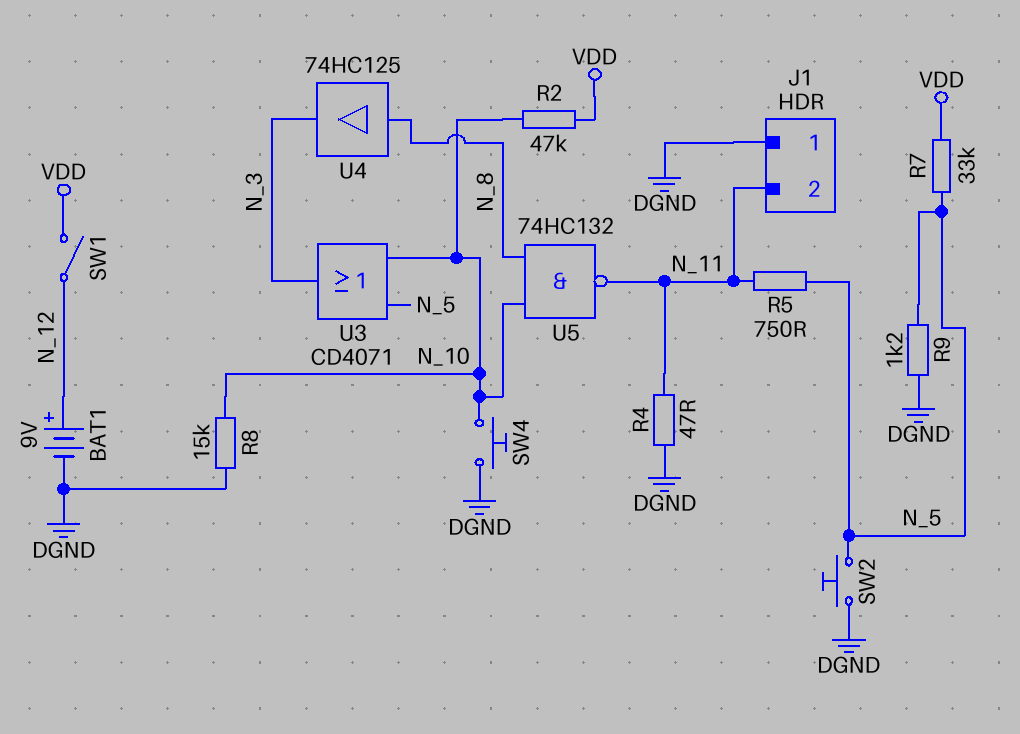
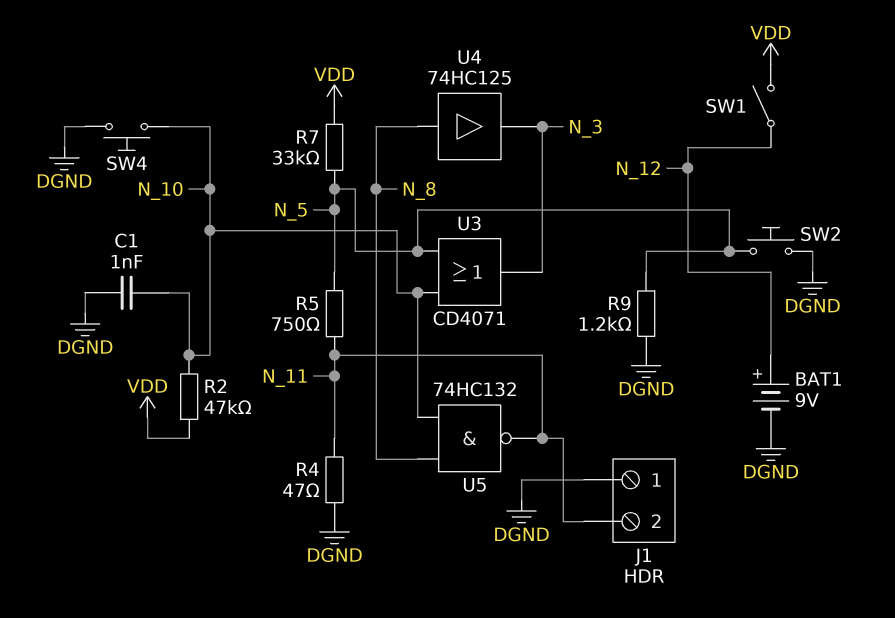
C1: none -> 1nF (DGND, N_10)
R8: 15k (DGND, N_10) -> none

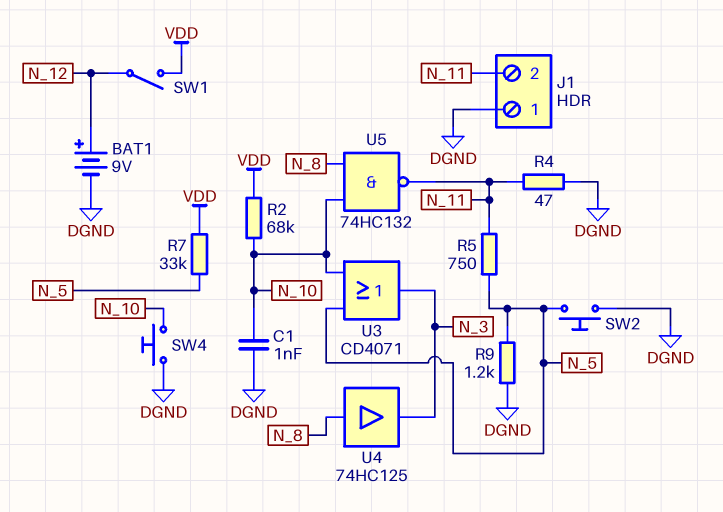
R2: 47k (N_10, VDD) -> 68k (N_10, VDD)

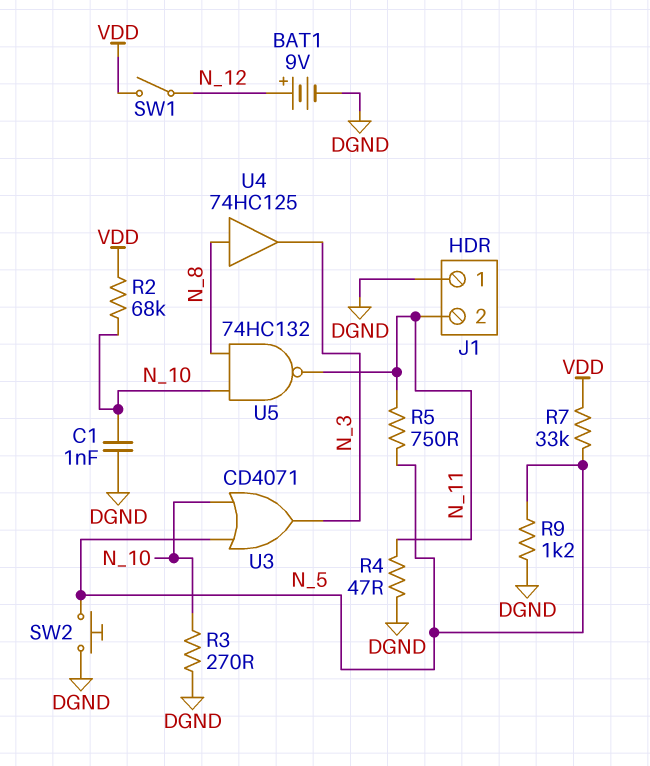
R3: none -> 270 (DGND, N_10)
SW4: button (DGND, N_10) -> none

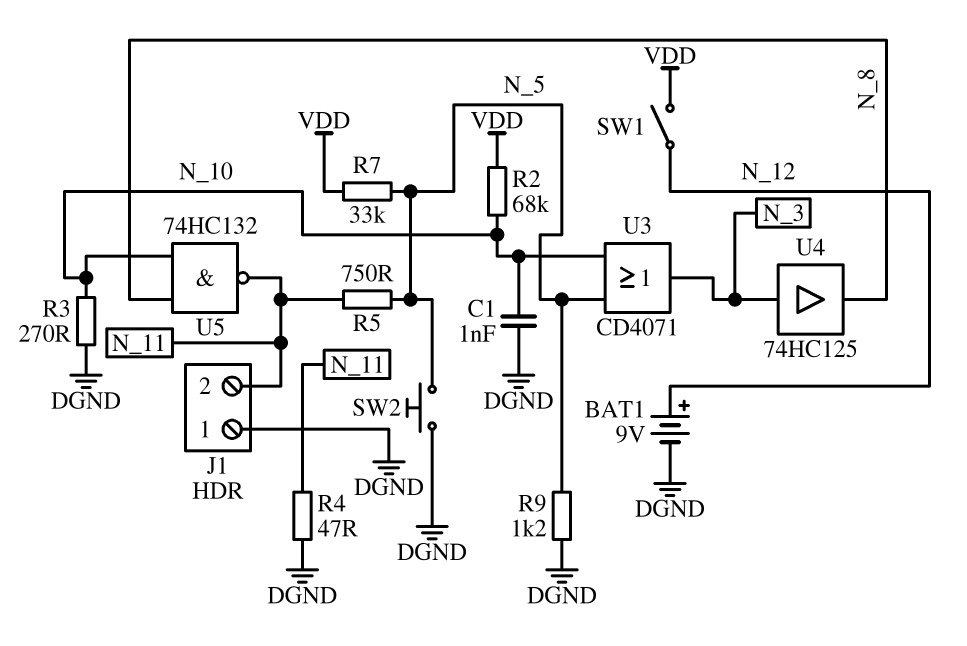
U4: buffer 74HC125 (in N_8, out N_3) -> buffer 74HC125 (in N_3, out N_8)

